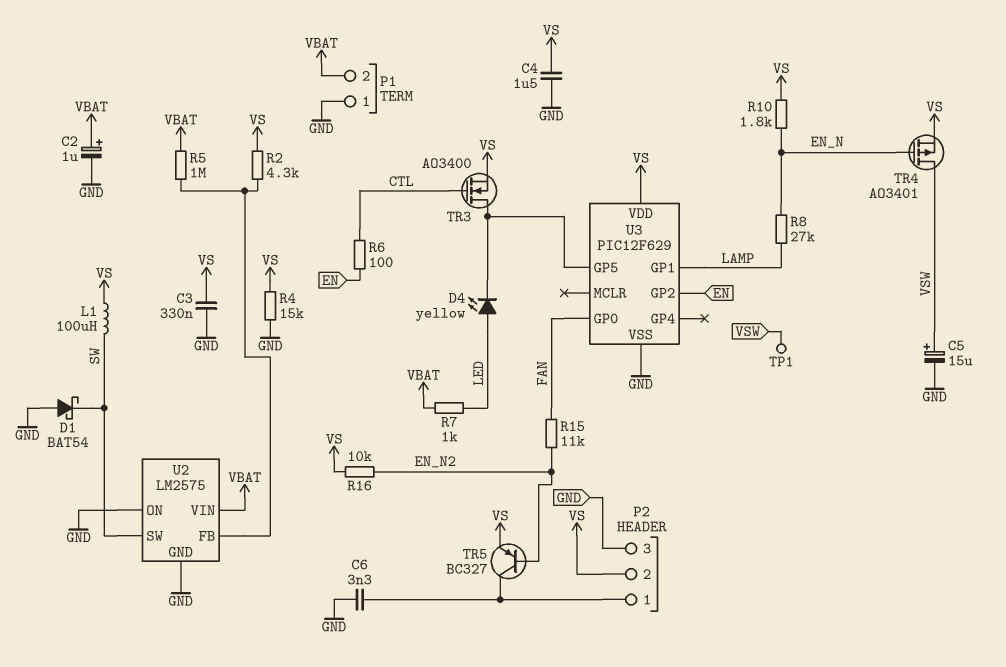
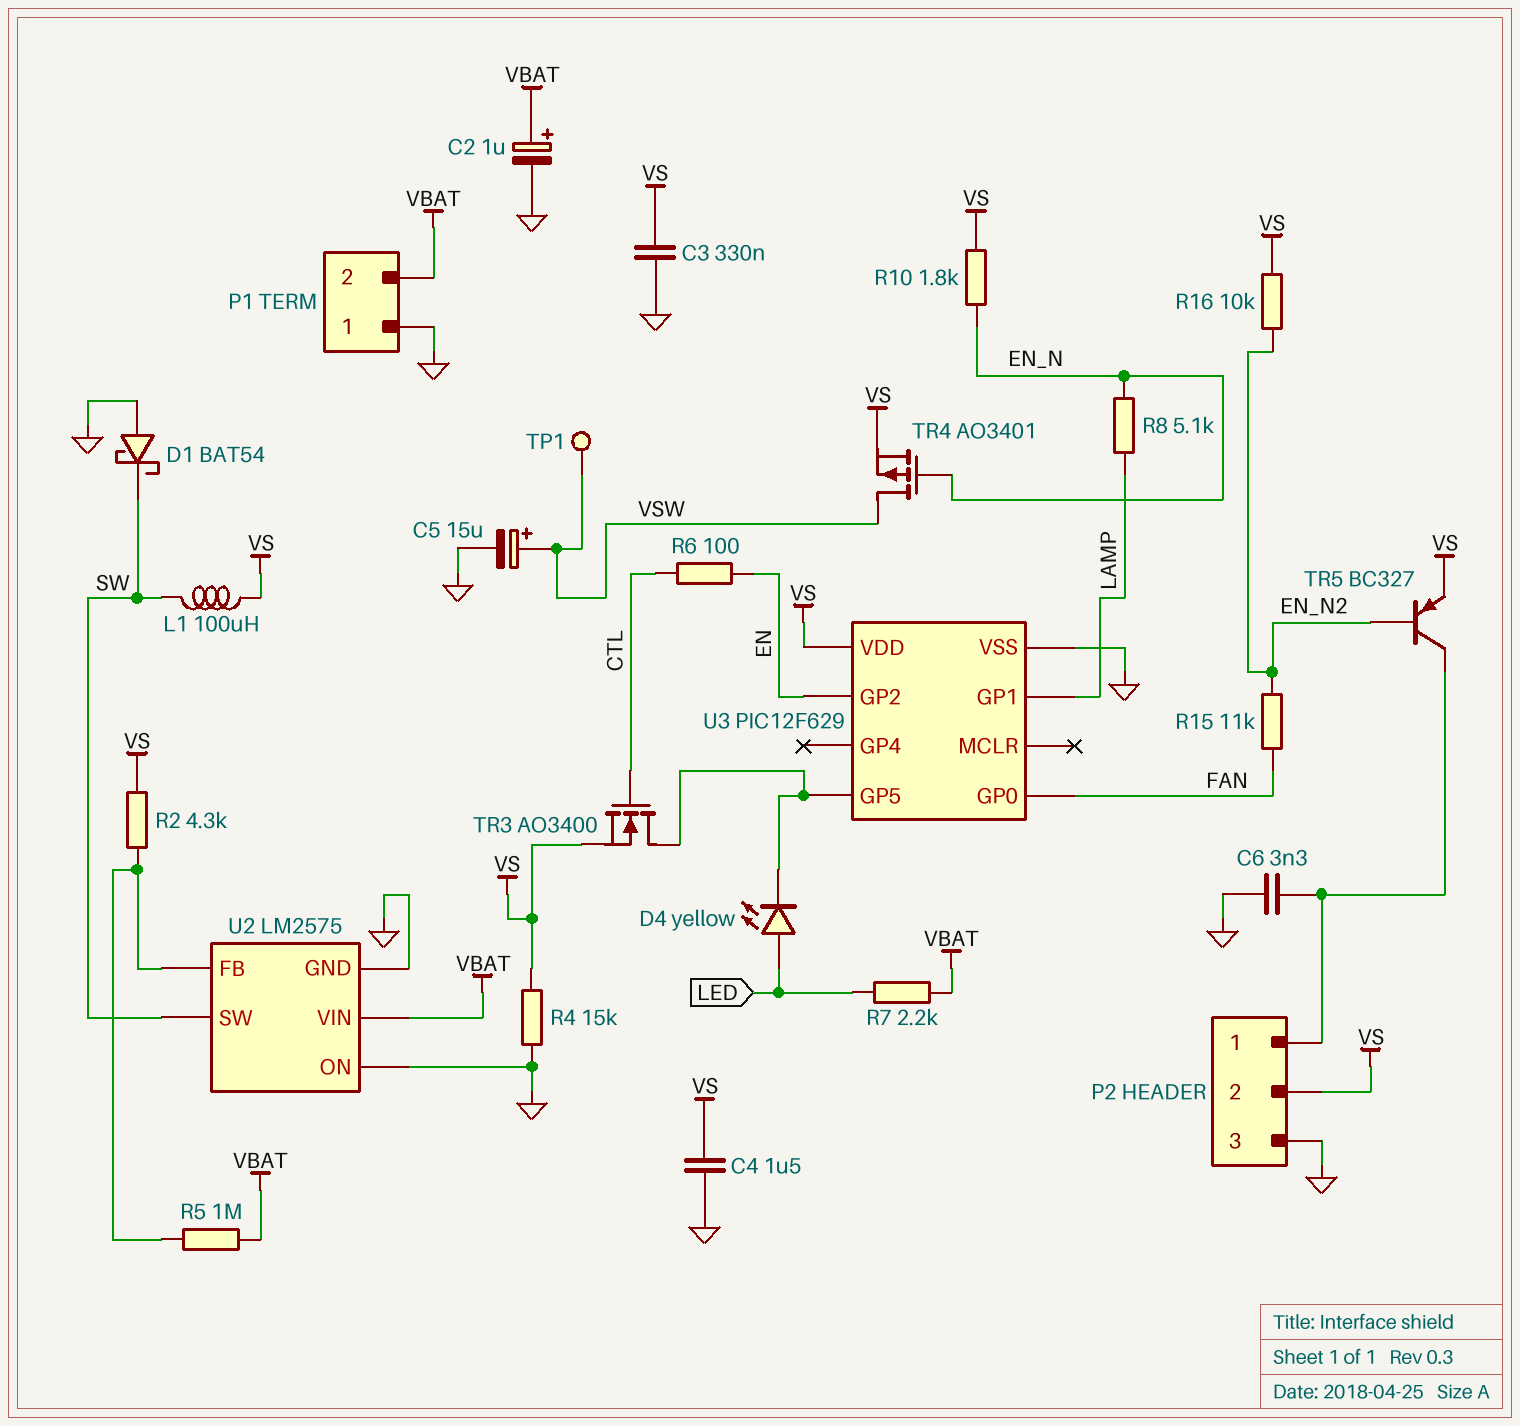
R7: 1k (LED, VBAT) -> 2.2k (LED, VBAT)
R8: 27k (EN_N, LAMP) -> 5.1k (EN_N, LAMP)

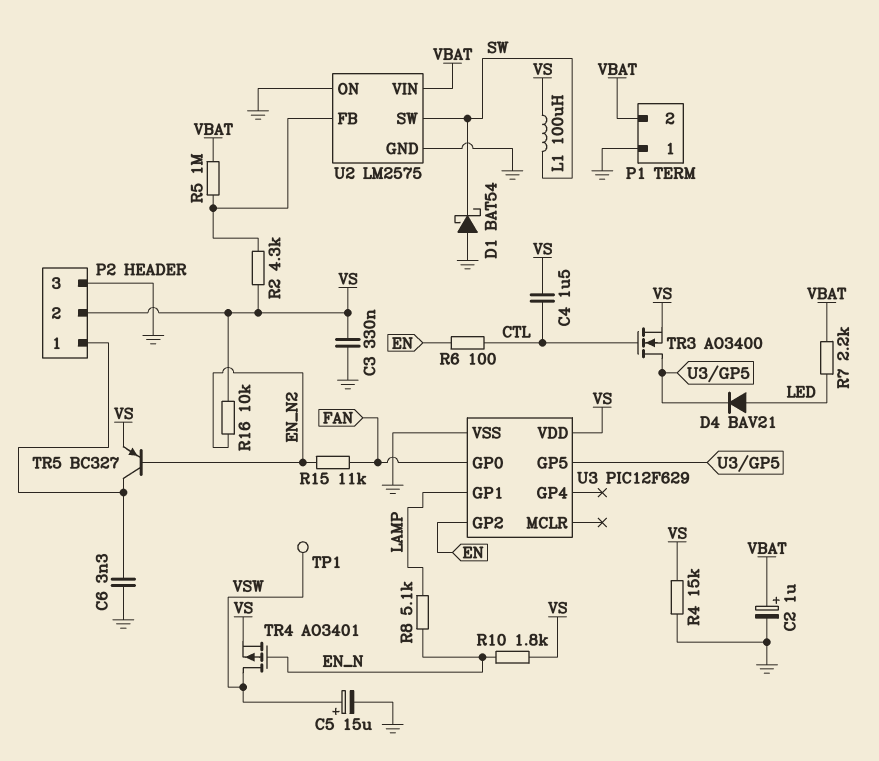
C4: 1.5uF (GND, VS) -> 1.5uF (CTL, VS)
D4: LED yellow (A LED, K U3/GP5) -> diode BAV21 (A LED, K U3/GP5)

